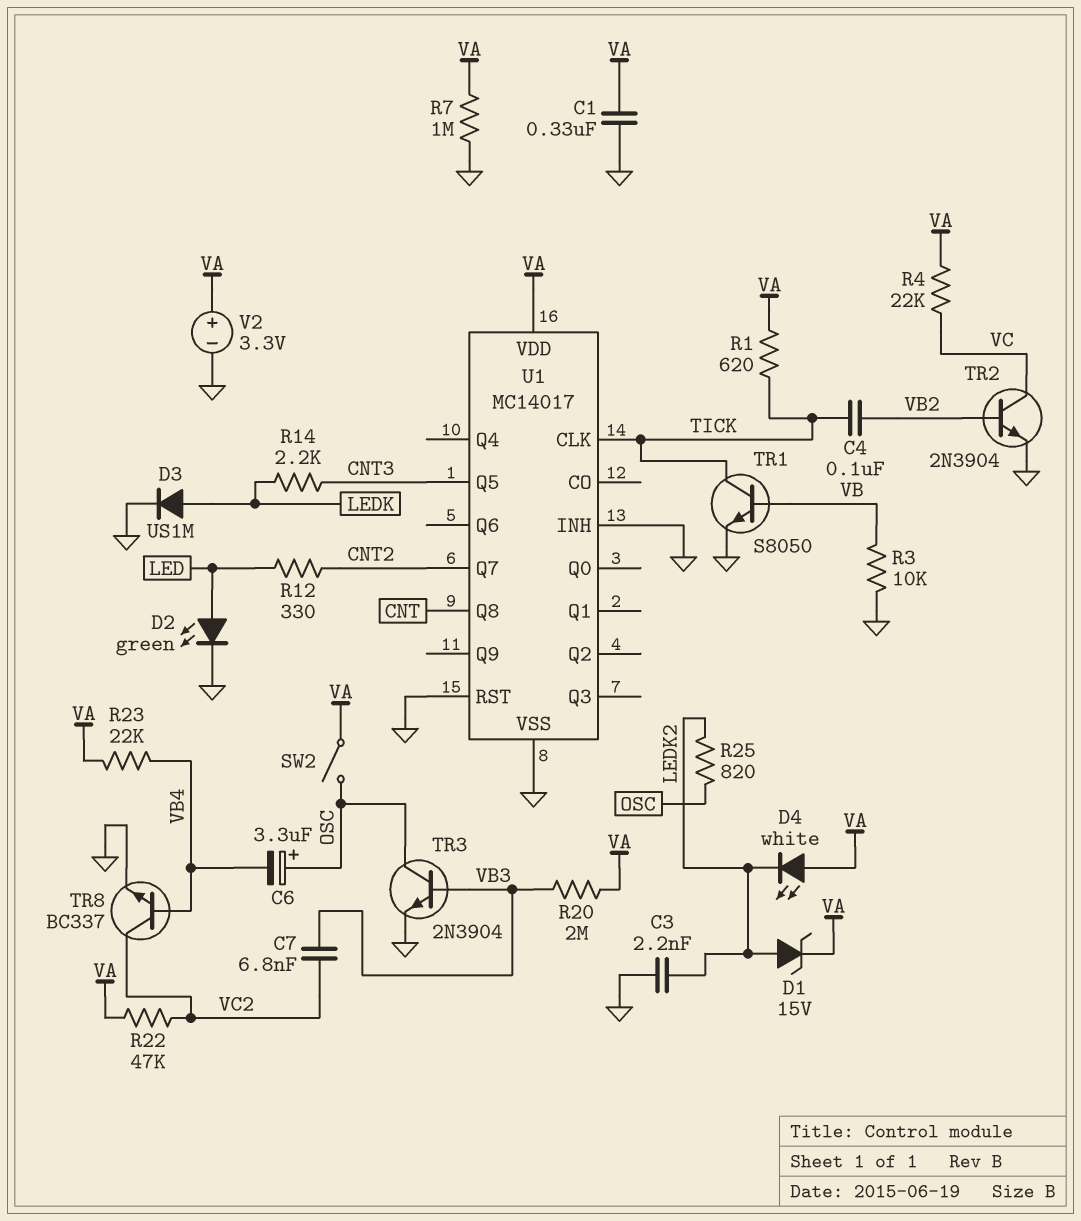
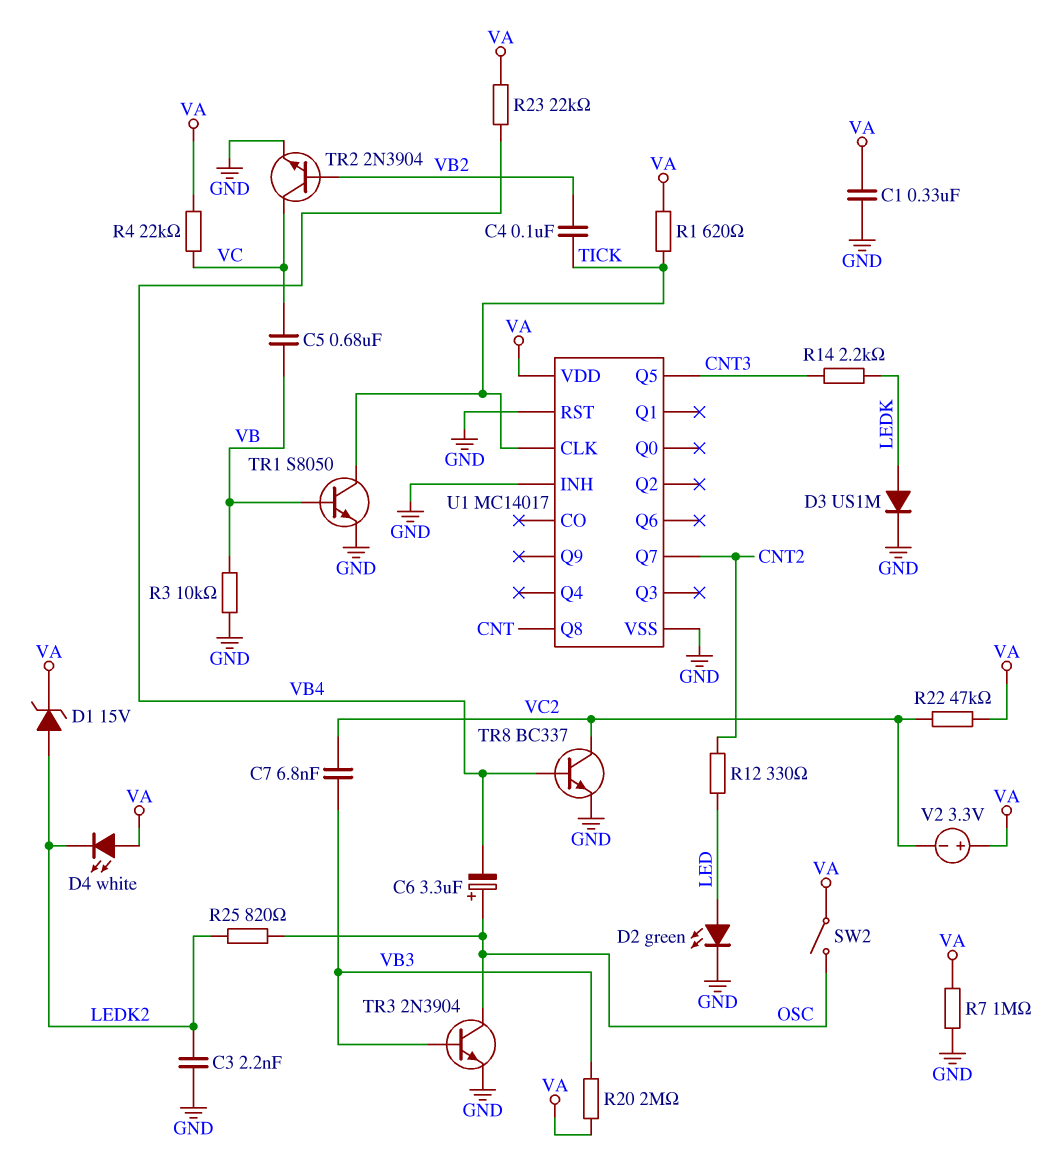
C5: none -> 680nF (VB, VC)
V2: 3.3V (plus VA, minus GND) -> 3.3V (plus VA, minus VC2)

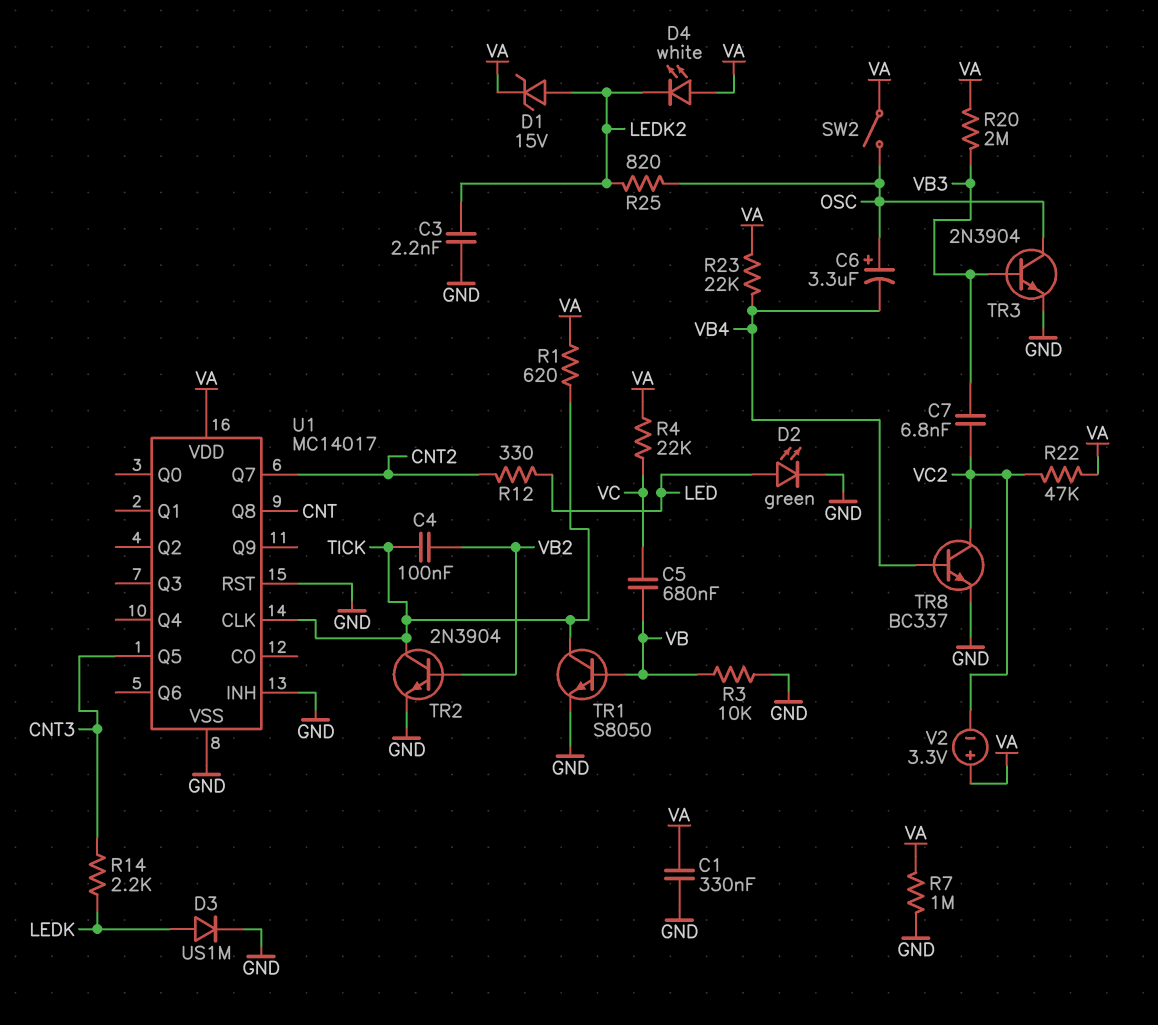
TR2: NPN 2N3904 (B VB2, C VC, E GND) -> NPN 2N3904 (B VB2, C TICK, E GND)

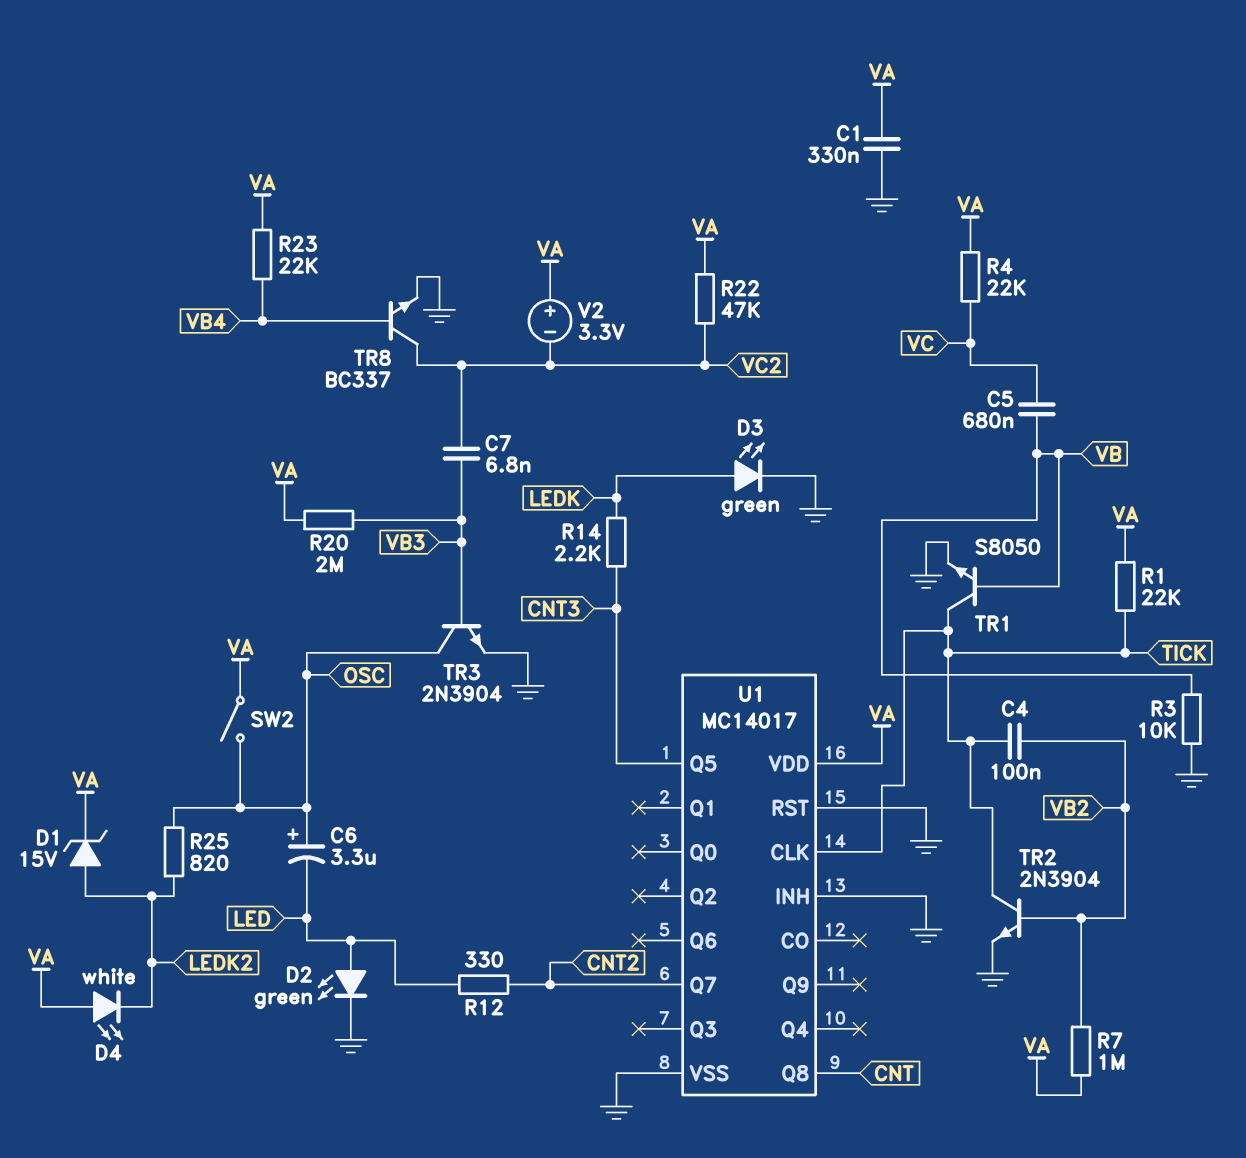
C3: 2.2nF (GND, LEDK2) -> none
C6: 3.3uF (plus OSC, minus VB4) -> 3.3uF (plus OSC, minus LED)
D3: diode US1M (A LEDK, K GND) -> LED green (A LEDK, K GND)
R1: 620 (TICK, VA) -> 22k (TICK, VA)
R7: 1M (GND, VA) -> 1M (VA, VB2)

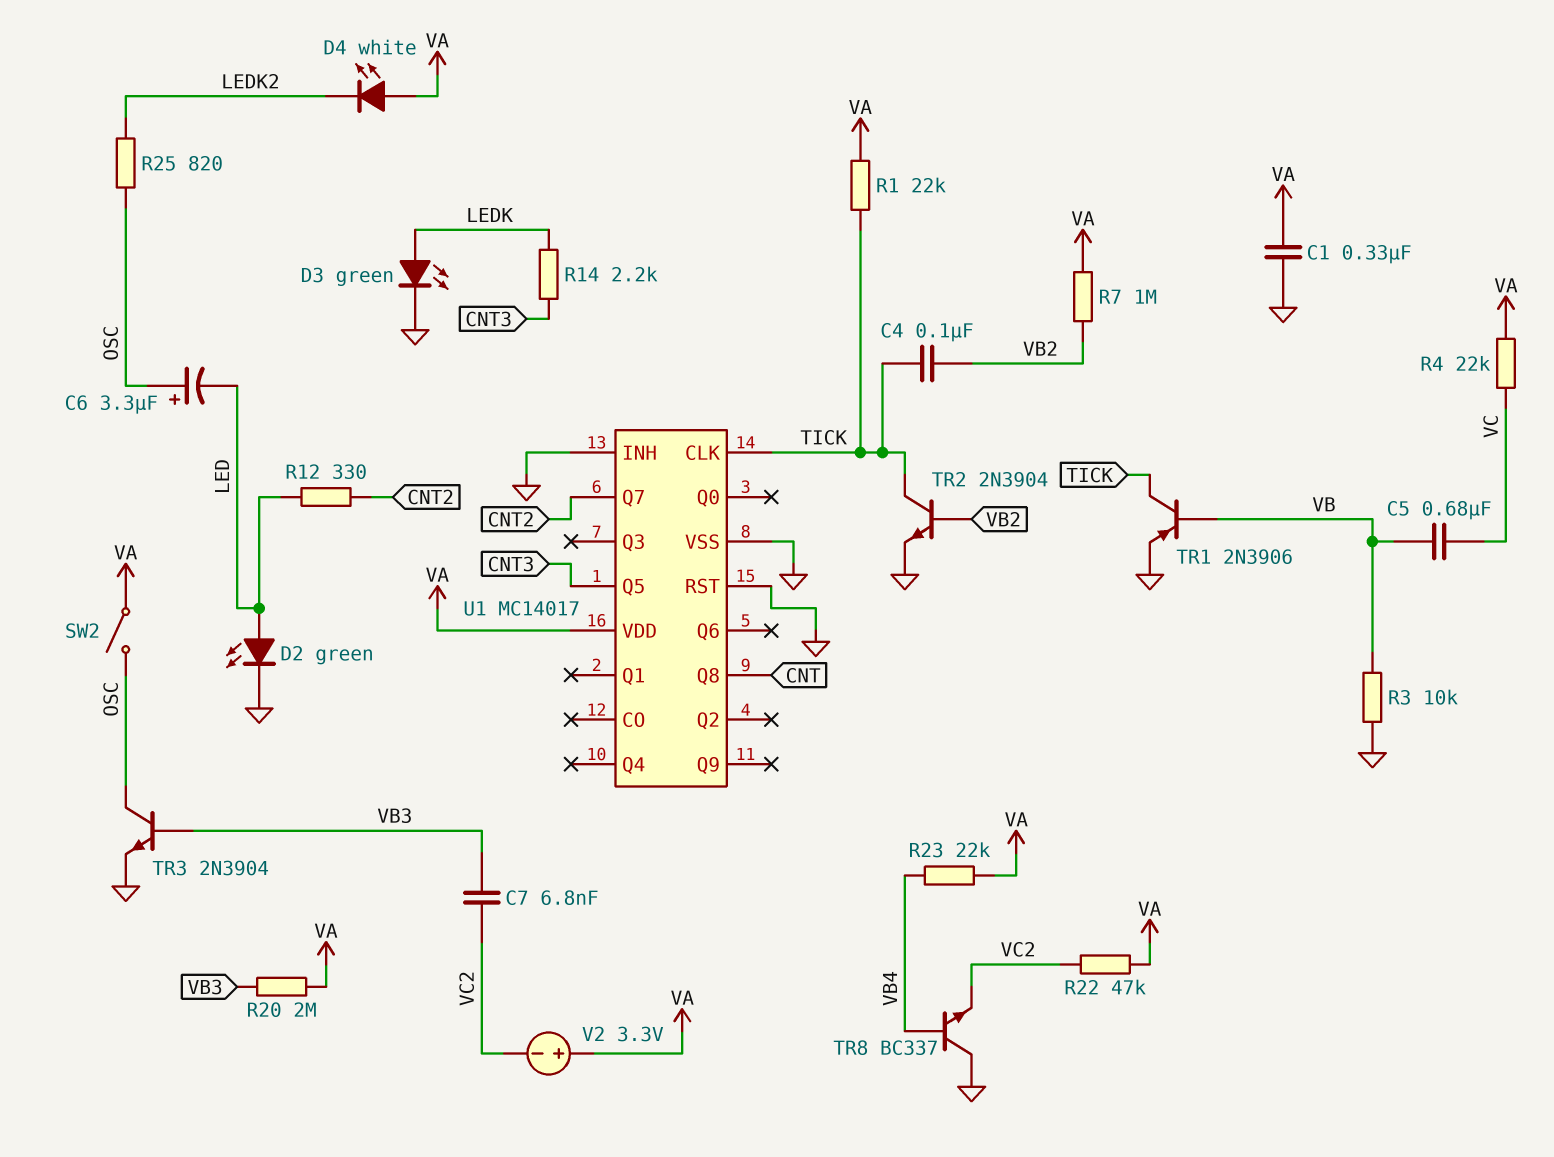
D1: zener 15V (A LEDK2, K VA) -> none
TR1: NPN S8050 (B VB, C TICK, E GND) -> PNP 2N3906 (B VB, C TICK, E GND)
TR8: NPN BC337 (B VB4, C VC2, E GND) -> NPN BC337 (B VB4, C GND, E VC2)

